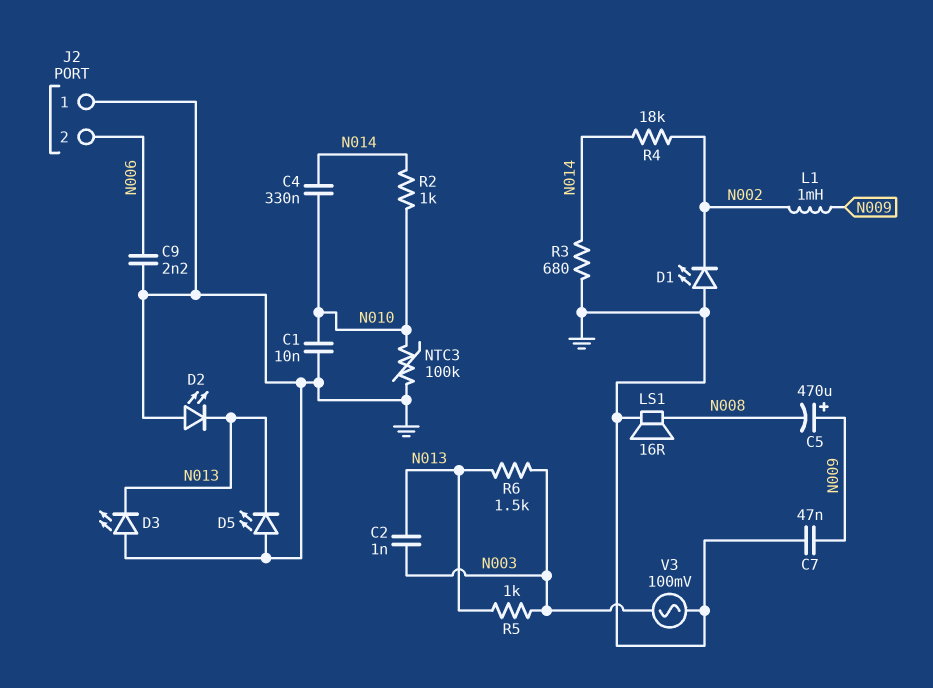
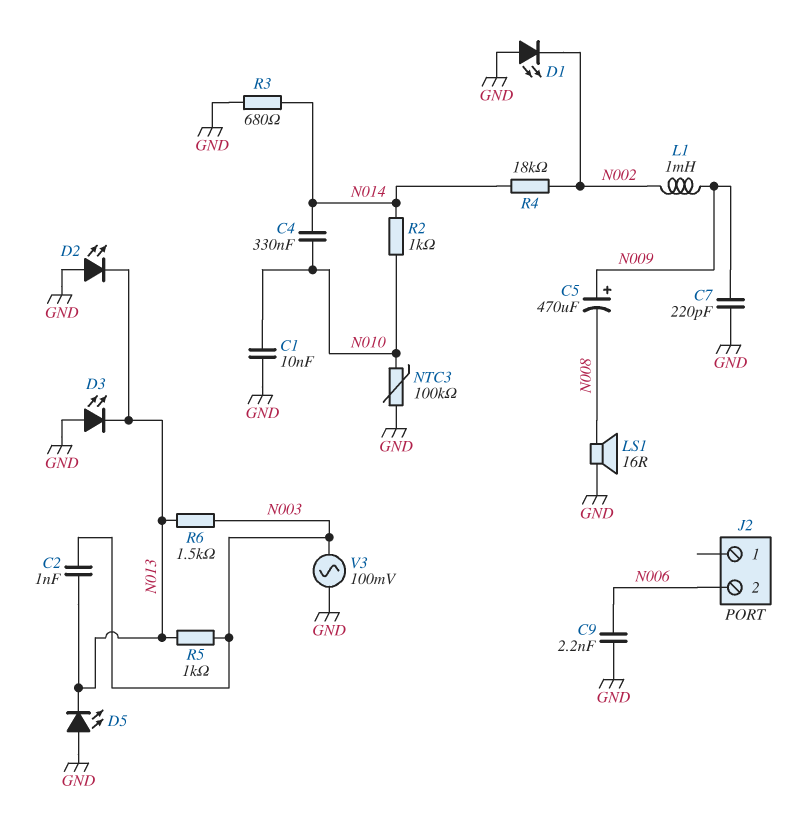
C7: 47nF (GND, N009) -> 220pF (GND, N009)
J2 pin 1: GND -> none

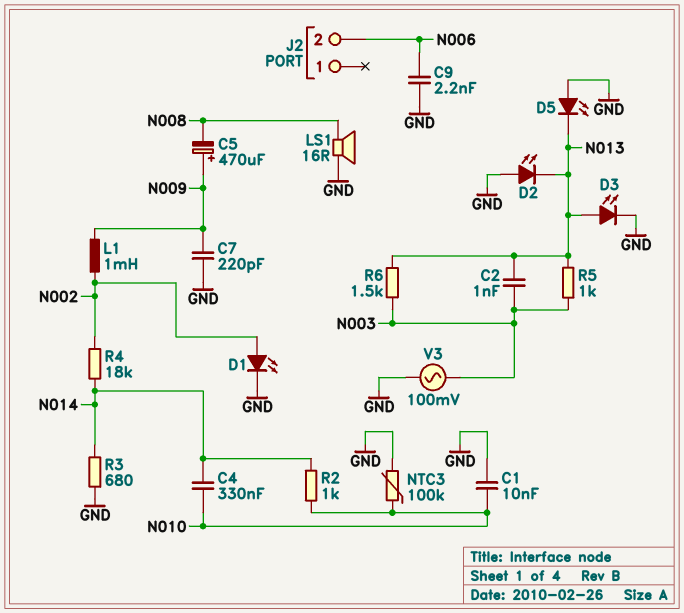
D1: LED (A GND, K N002) -> LED (A N002, K GND)
D3: LED (A GND, K N013) -> LED (A N013, K GND)

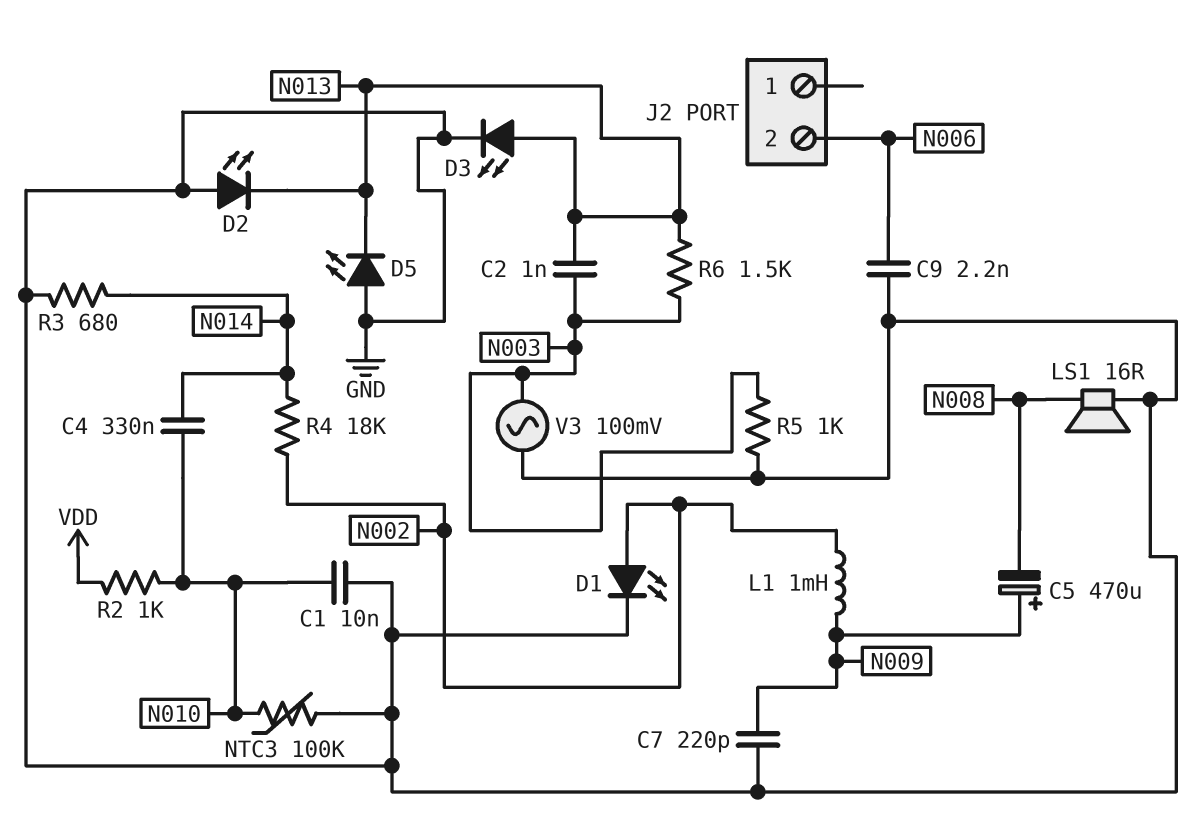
R2: 1k (N010, N014) -> 1k (N010, VDD)
R5: 1k (N003, N013) -> 1k (GND, N003)

